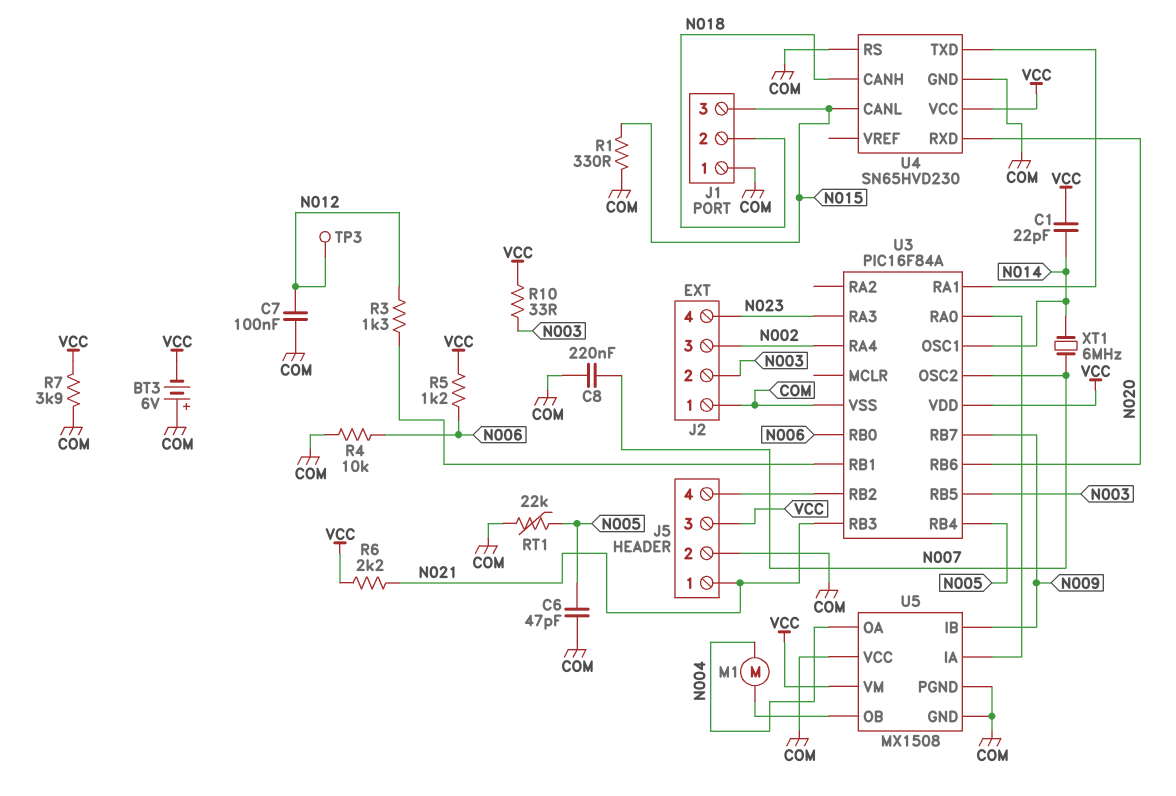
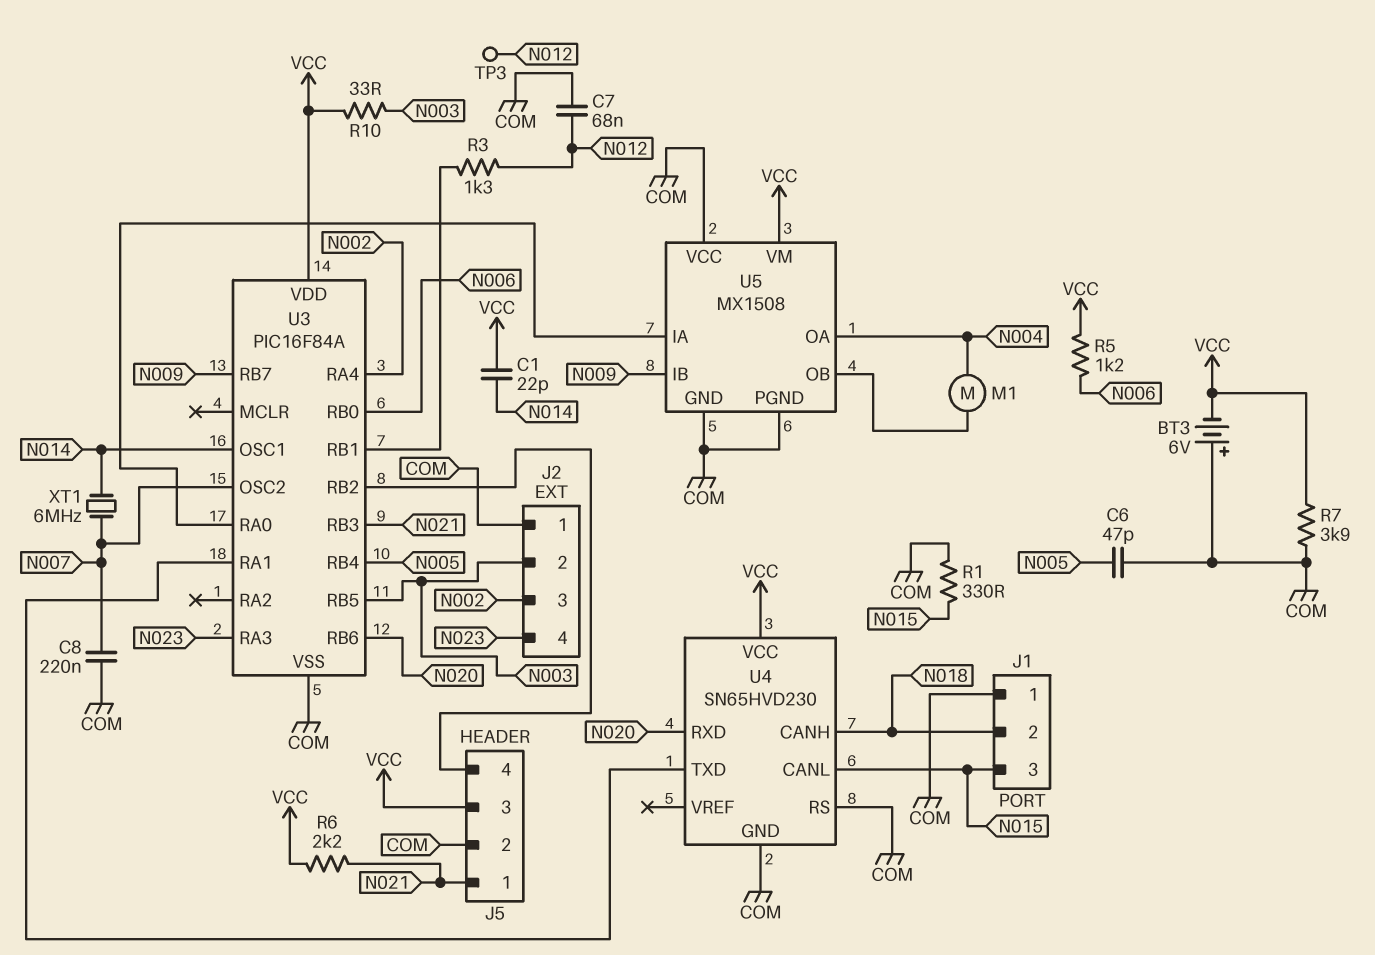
C7: 100nF (COM, N012) -> 68nF (COM, N012)
R4: 10k (COM, N006) -> none
RT1: 22k (COM, N005) -> none

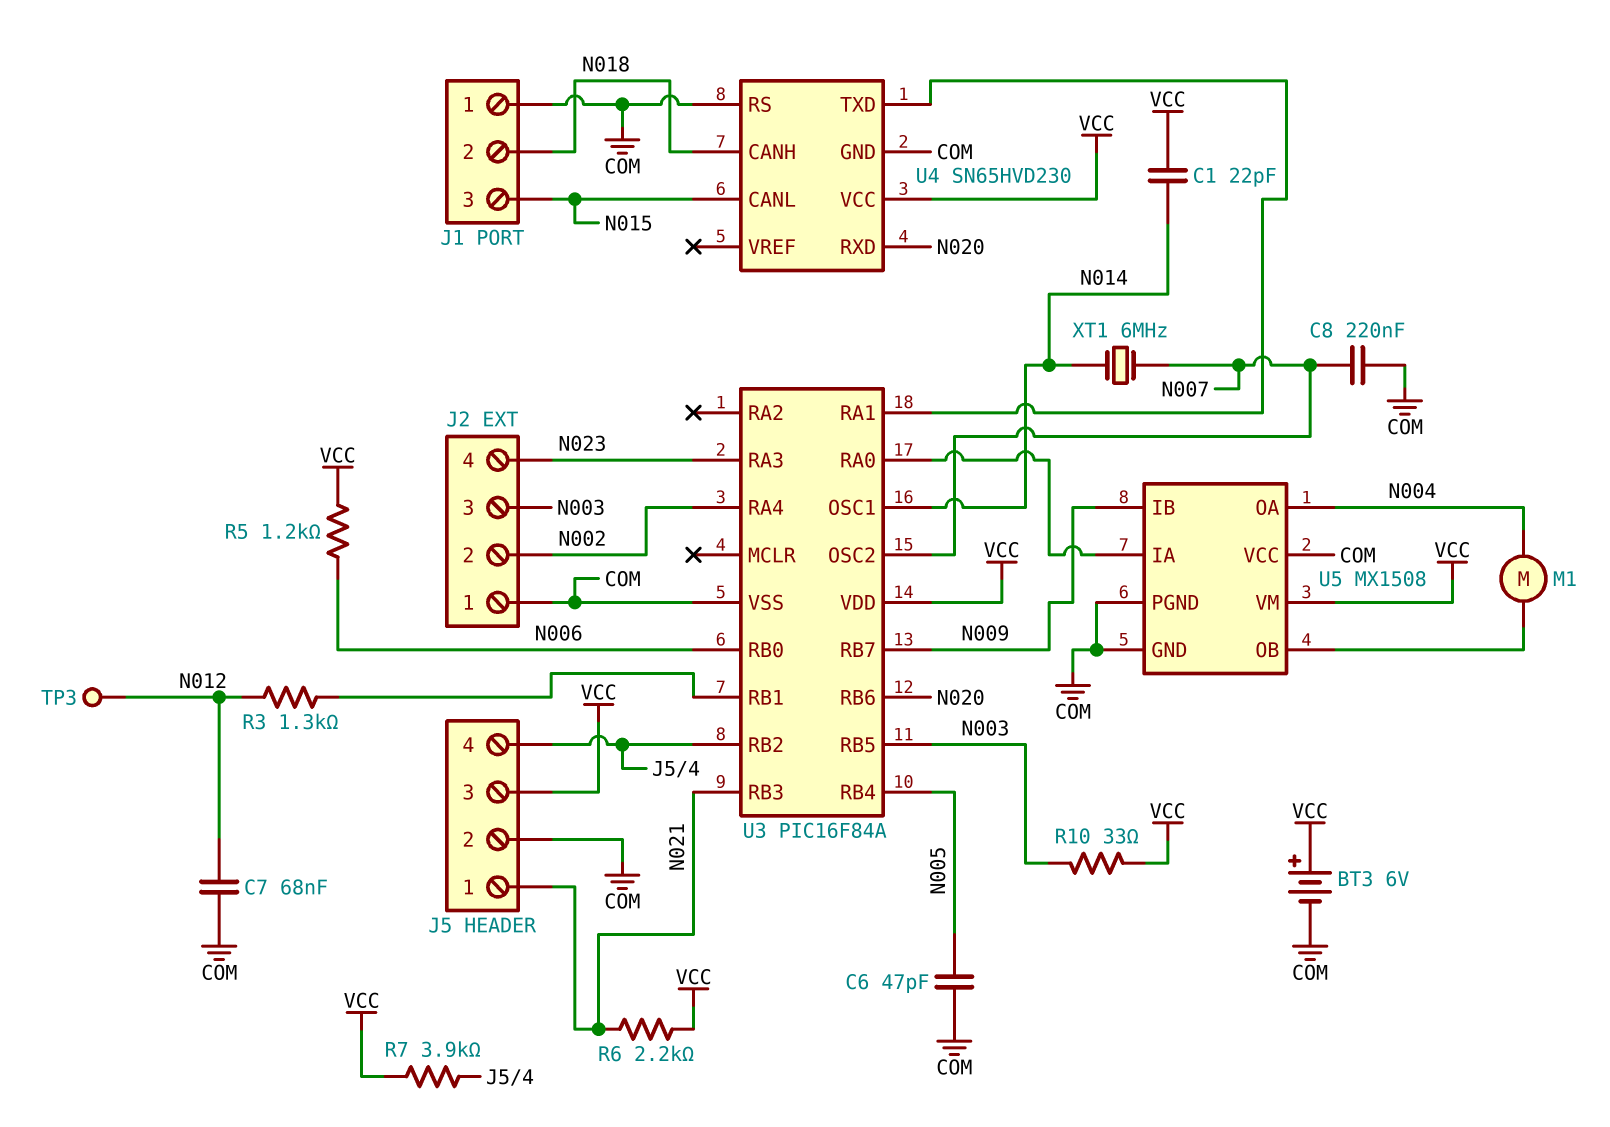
BT3: 6V (plus COM, minus VCC) -> 6V (plus VCC, minus COM)
J2 pin 2: N003 -> N002
J2 pin 3: N002 -> N003
R1: 330 (COM, N015) -> none
R7: 3.9k (COM, VCC) -> 3.9k (J5/4, VCC)

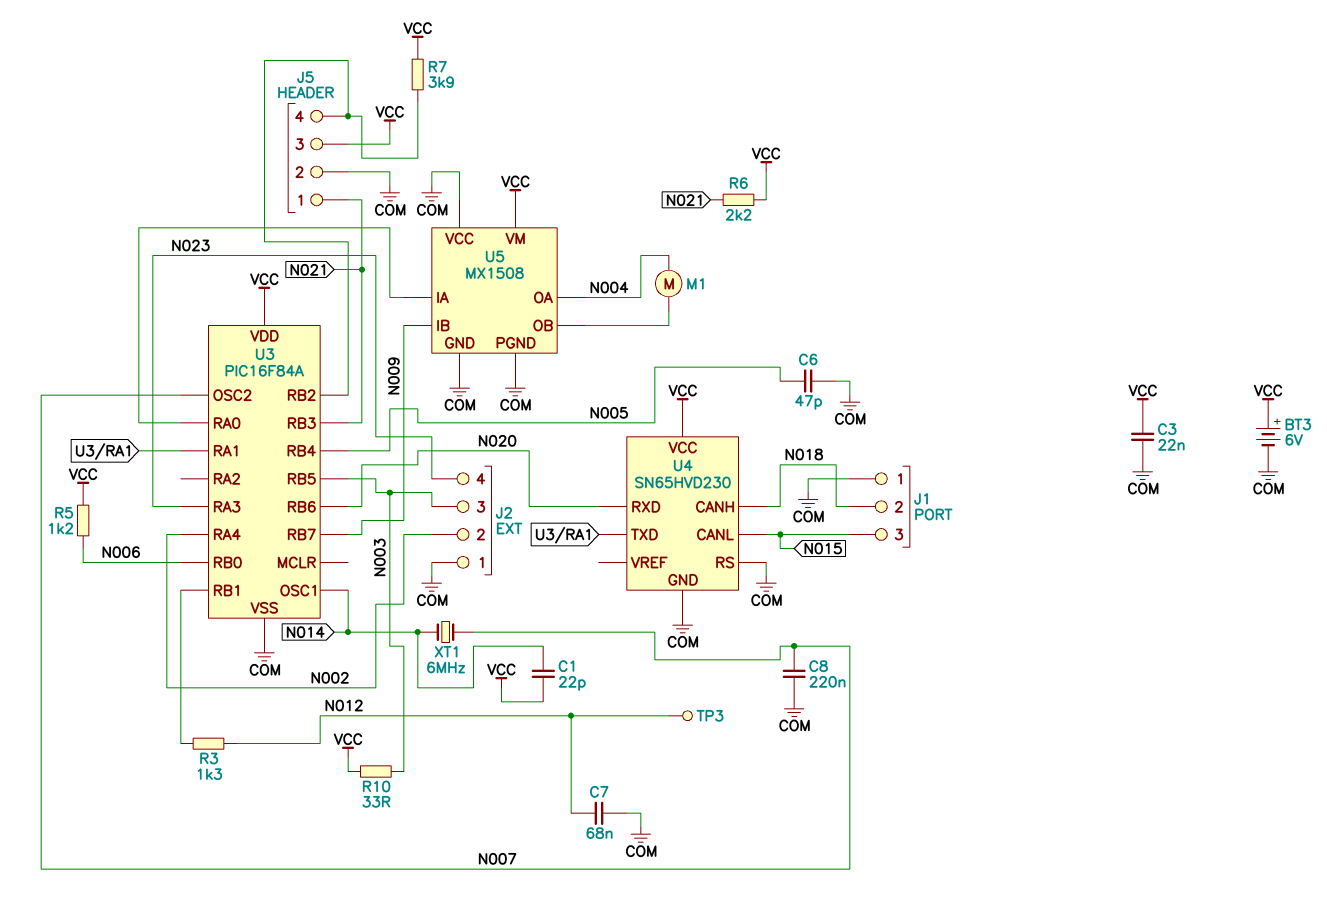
C3: none -> 22nF (COM, VCC)

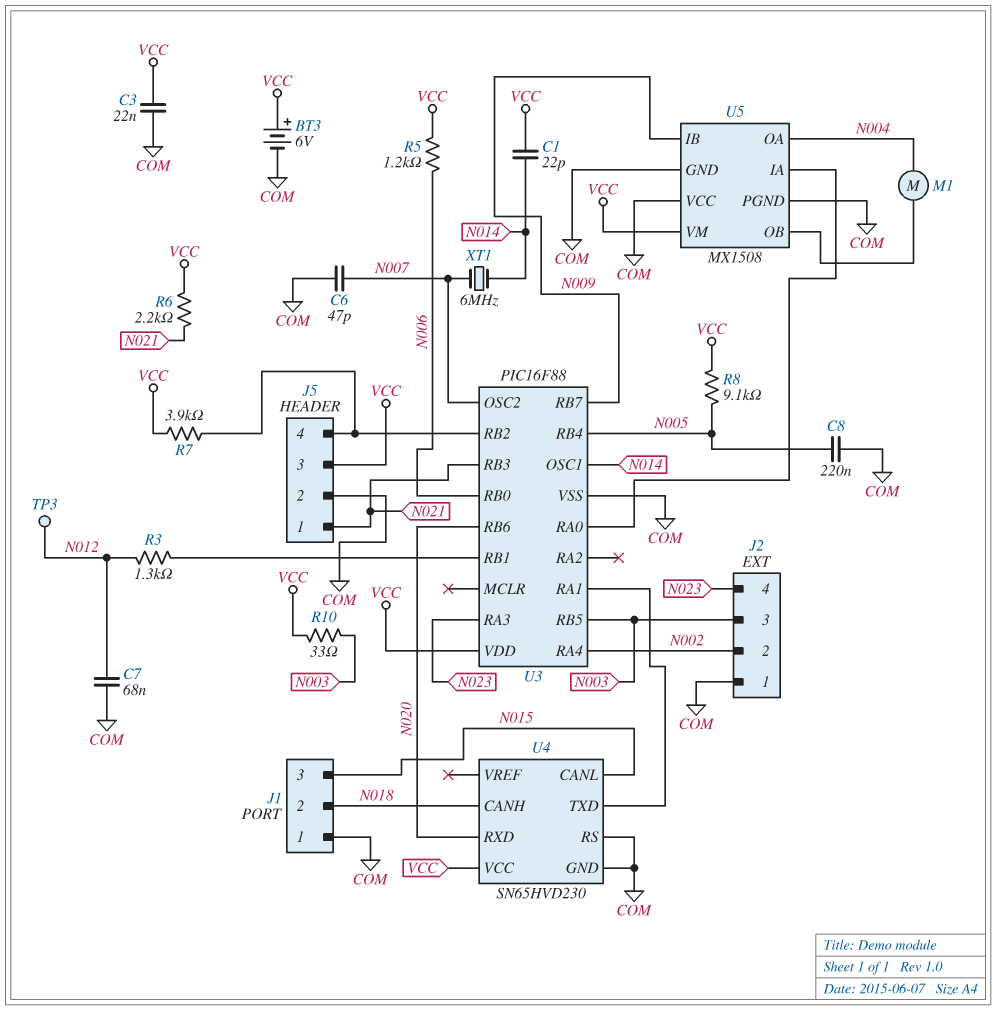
C6: 47pF (COM, N005) -> 47pF (COM, N007)
C8: 220nF (COM, N007) -> 220nF (COM, N005)
R8: none -> 9.1k (N005, VCC)
U3: PIC16F84A -> PIC16F88

